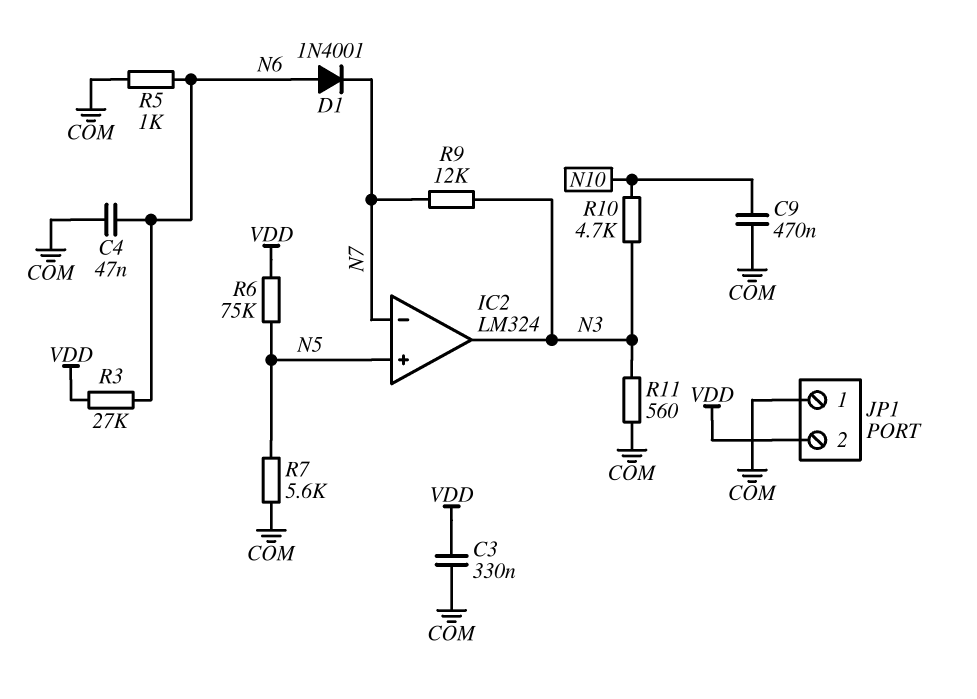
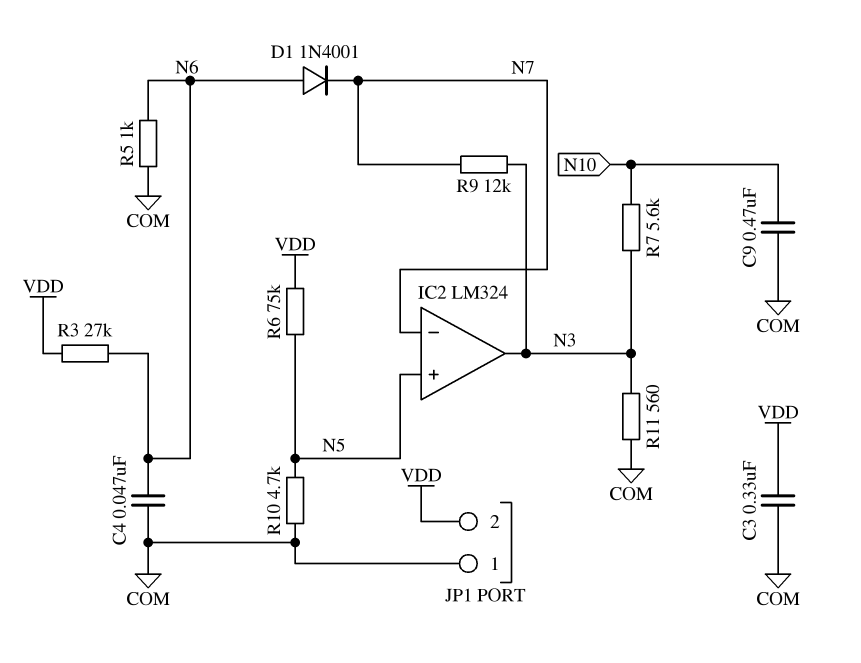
R7: 5.6k (COM, N5) -> 5.6k (N3, N10)
R10: 4.7k (N3, N10) -> 4.7k (COM, N5)

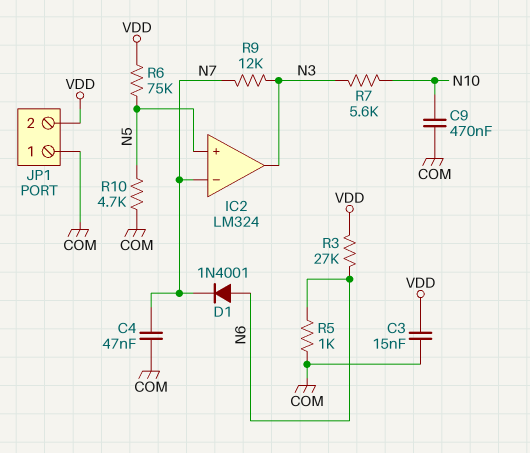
C3: 330nF (COM, VDD) -> 15nF (COM, VDD)
C4: 47nF (COM, N6) -> 47nF (COM, N7)
R11: 560 (COM, N3) -> none

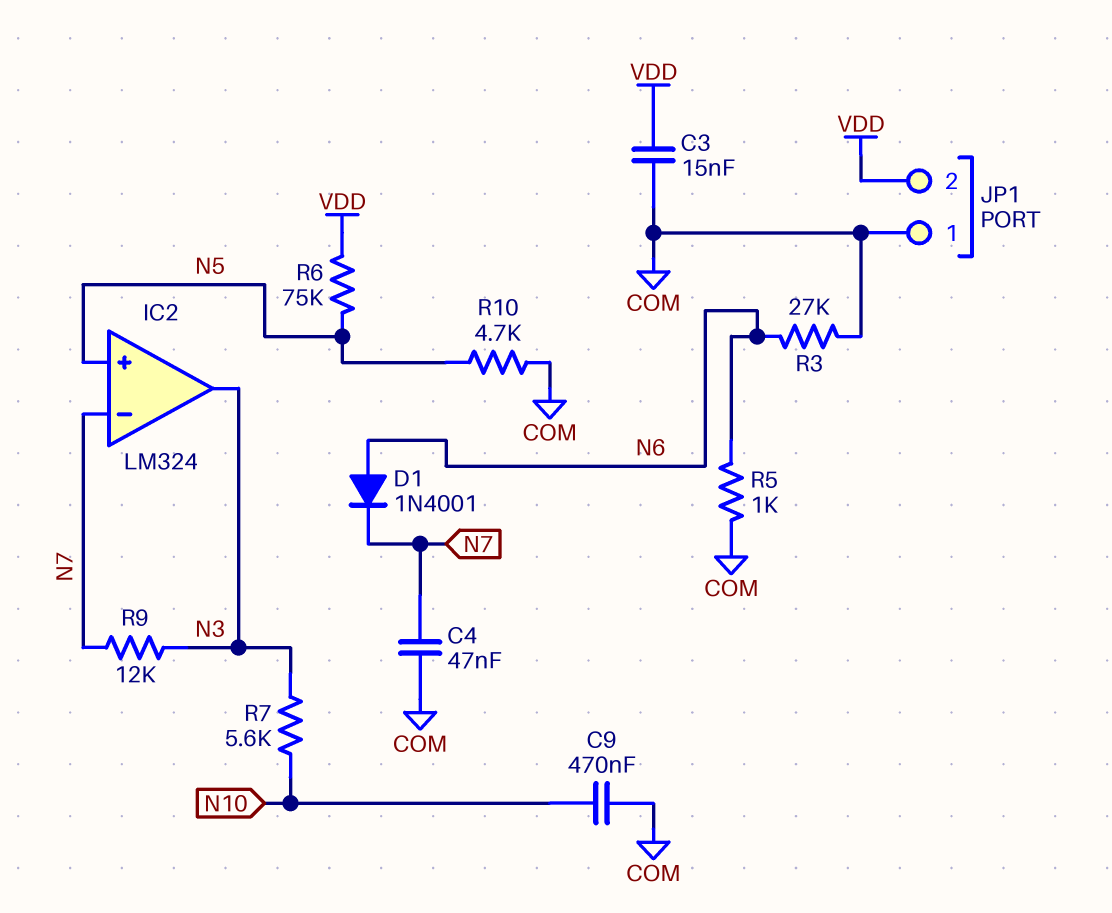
R3: 27k (N6, VDD) -> 27k (COM, N6)

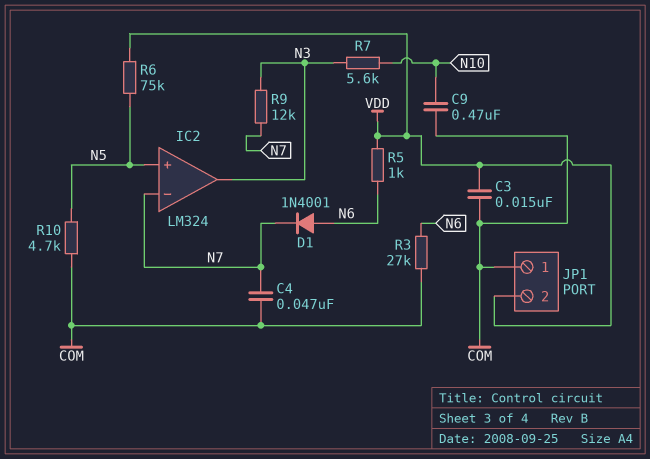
R5: 1k (COM, N6) -> 1k (N6, VDD)

